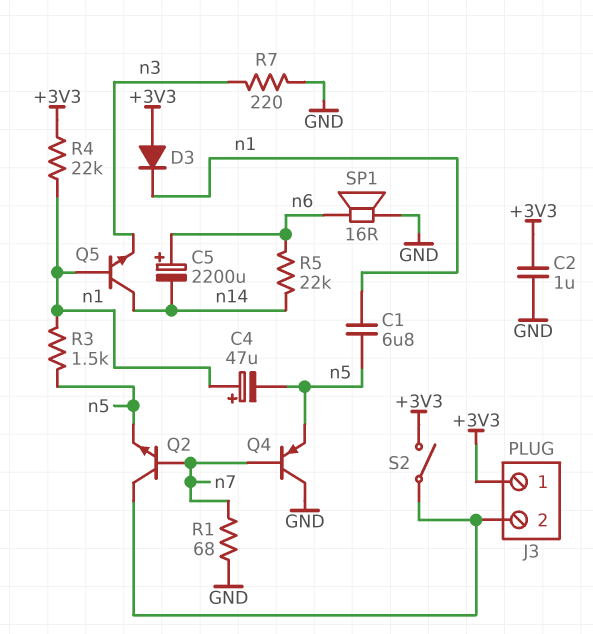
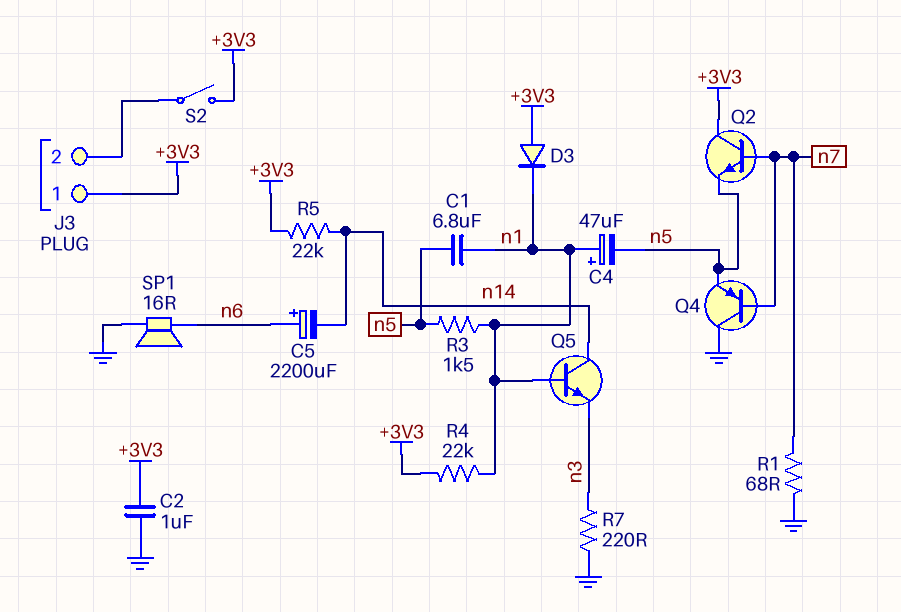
Q2: NPN (B n7, C J3/2, E n5) -> NPN (B n7, C +3V3, E n5)
R5: 22k (n6, n14) -> 22k (+3V3, n14)

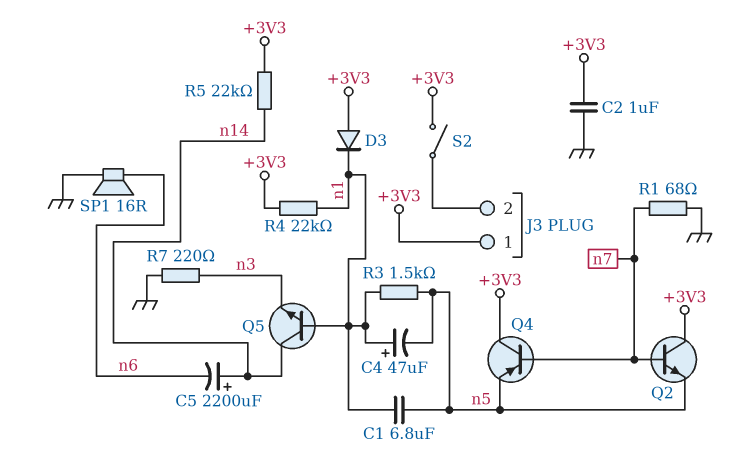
C5: 2200uF (plus n6, minus n14) -> 2200uF (plus n14, minus n6)
Q4: PNP (B n7, C GND, E n5) -> PNP (B n7, C +3V3, E n5)

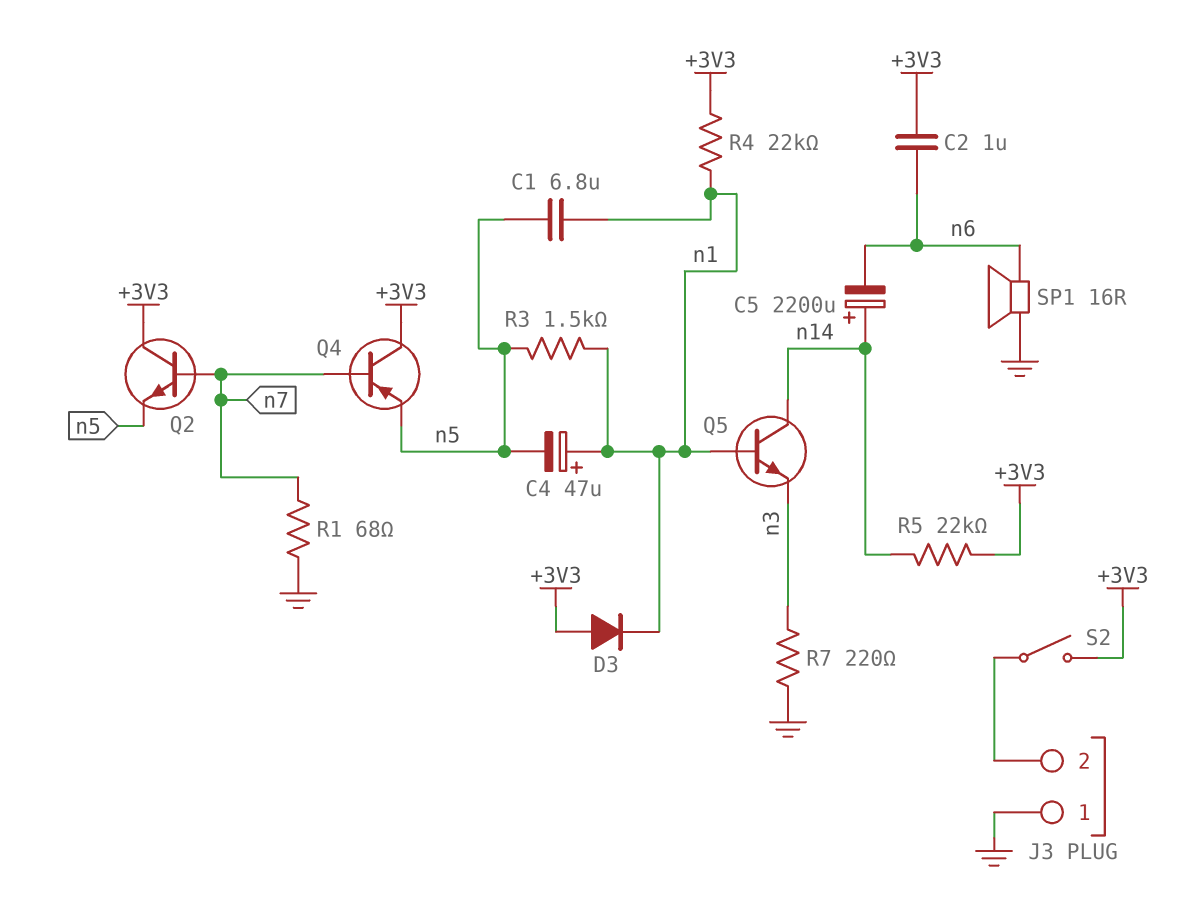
C2: 1uF (+3V3, GND) -> 1uF (+3V3, n6)
J3 pin 1: +3V3 -> GND

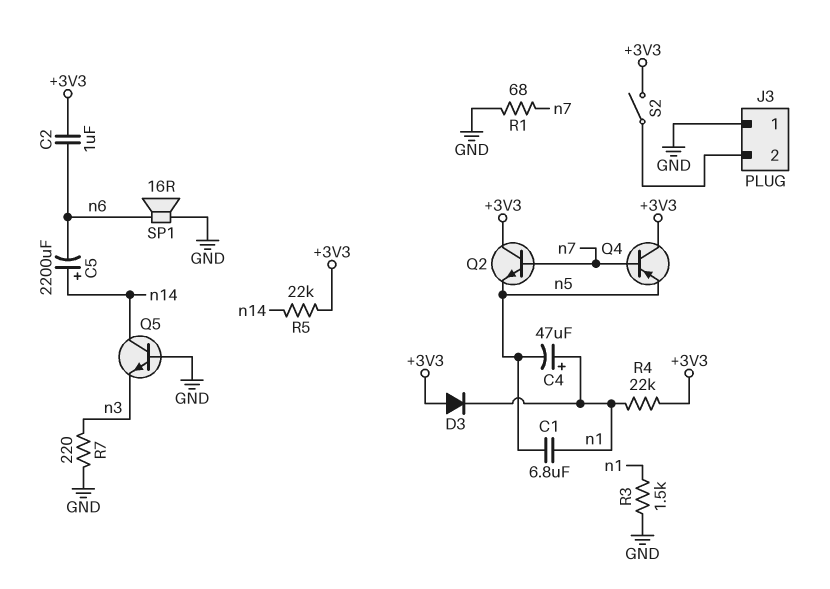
Q5: NPN (B n1, C n14, E n3) -> NPN (B GND, C n14, E n3)
R3: 1.5k (n1, n5) -> 1.5k (GND, n1)

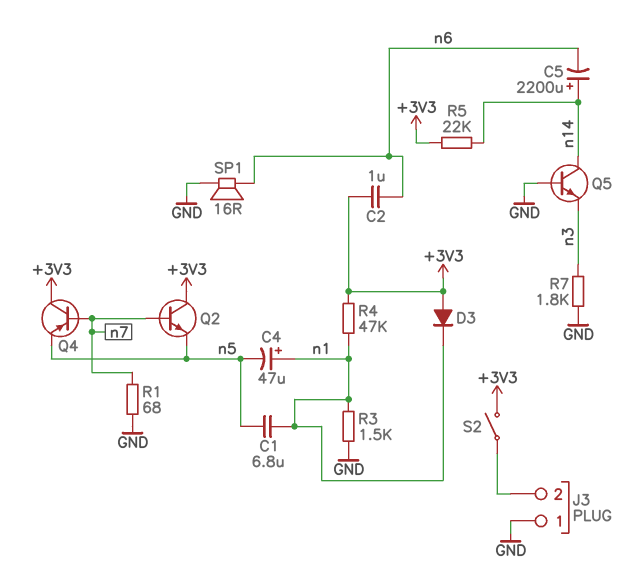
R4: 22k (+3V3, n1) -> 47k (+3V3, n1)
R7: 220 (GND, n3) -> 1.8k (GND, n3)

